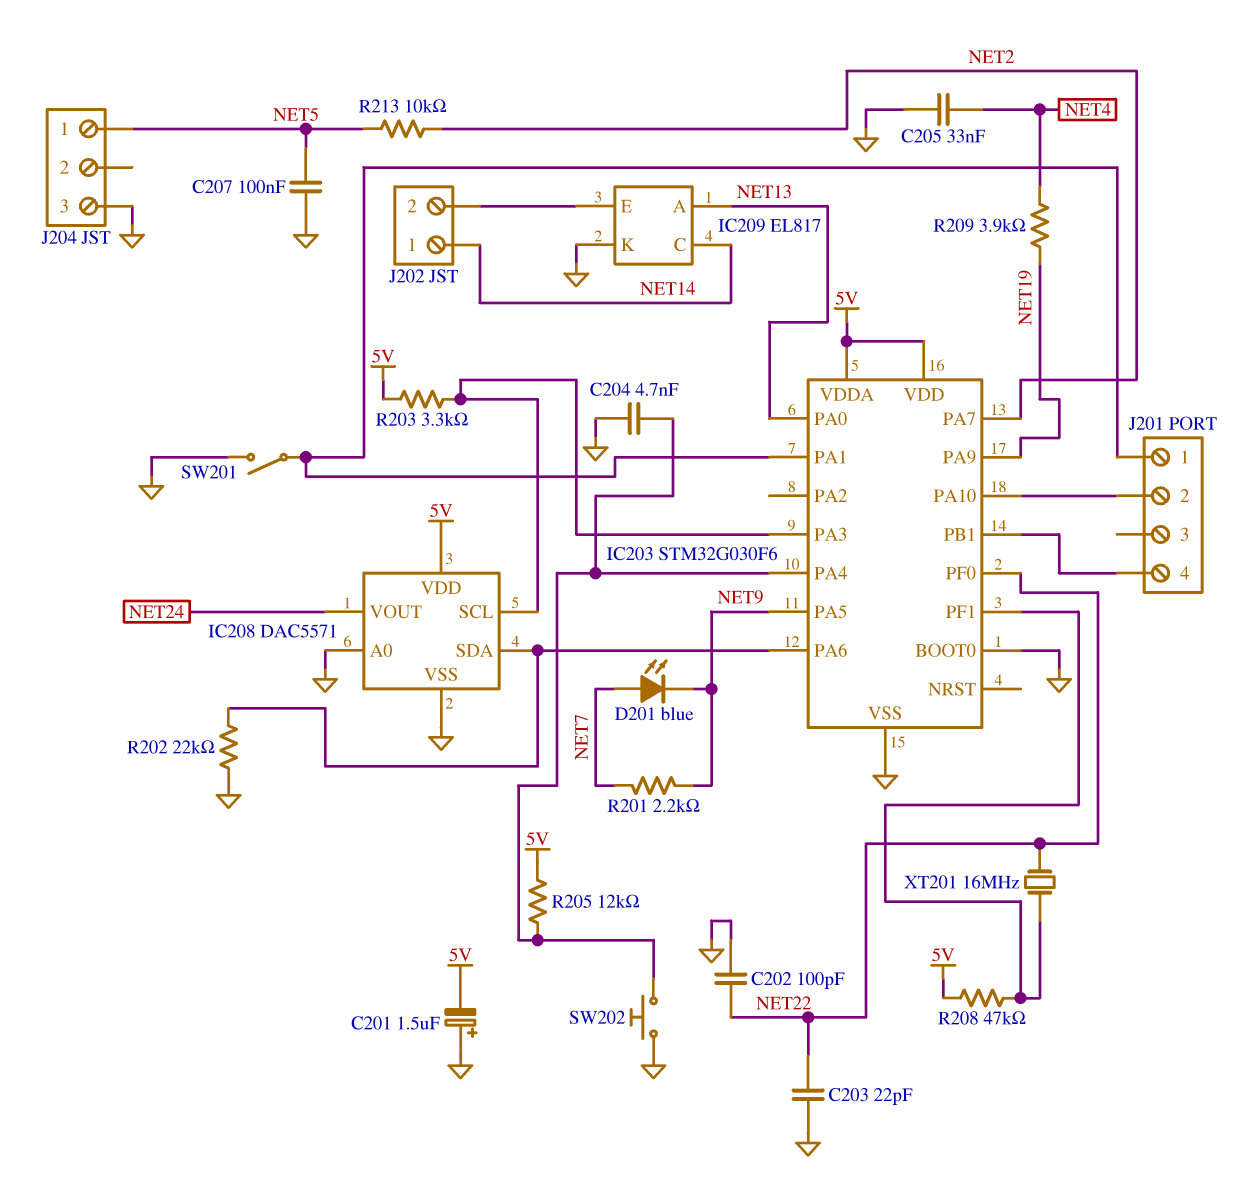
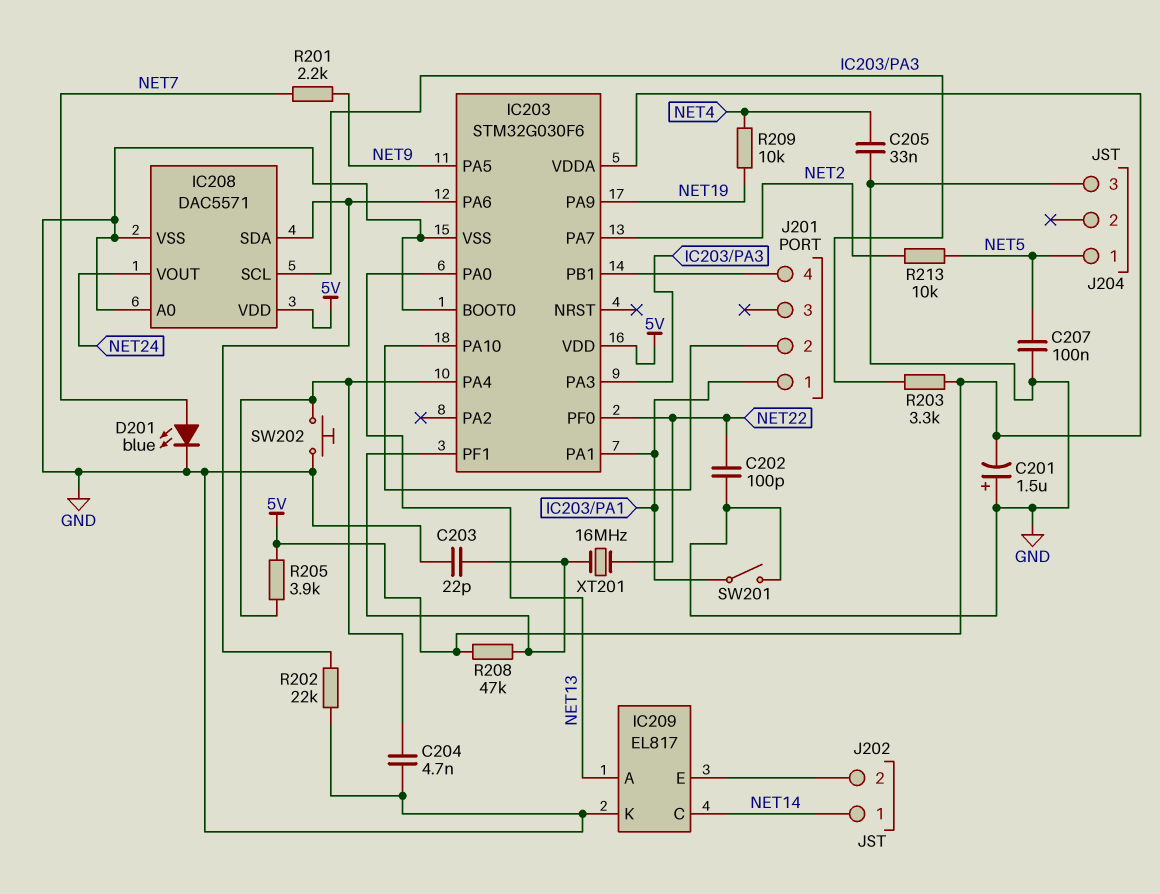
C203: 22pF (GND, NET22) -> 22pF (GND, IC203/PF1)
D201: LED blue (A NET7, K NET9) -> LED blue (A NET7, K GND)
R205: 12k (5V, IC203/PA4) -> 3.9k (5V, IC203/PA4)
R209: 3.9k (NET4, NET19) -> 10k (NET4, NET19)

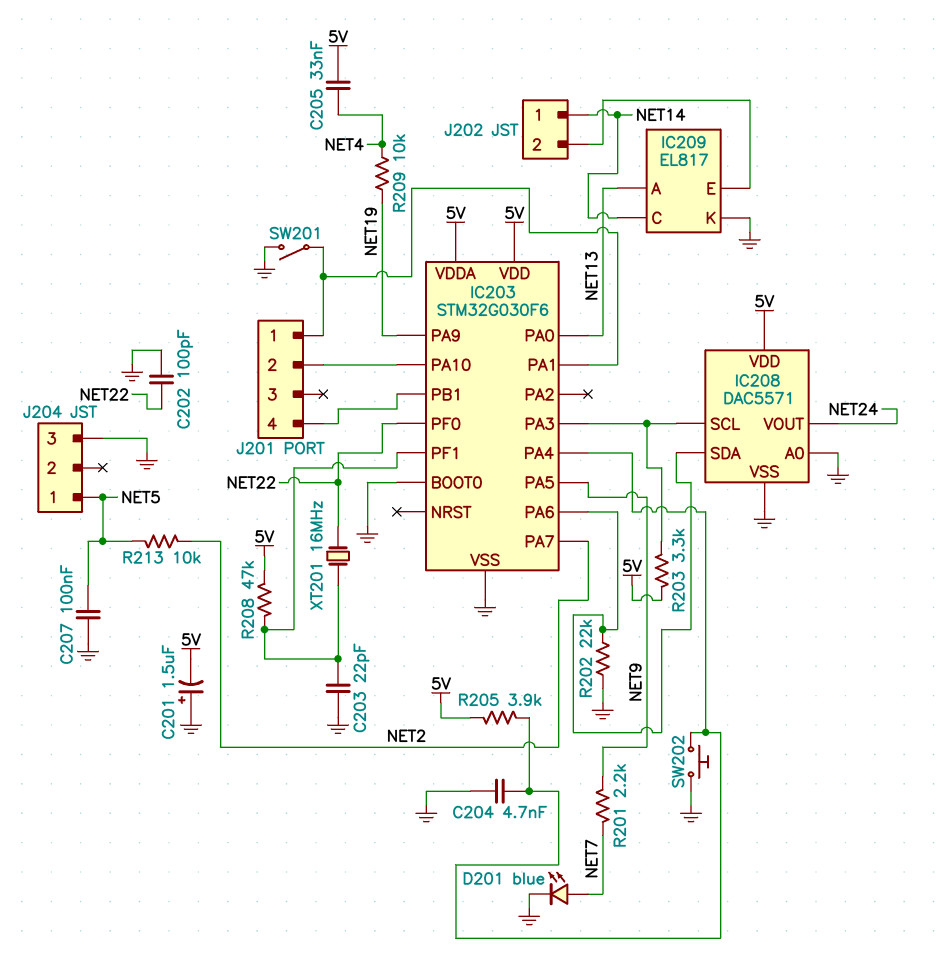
C205: 33nF (GND, NET4) -> 33nF (5V, NET4)

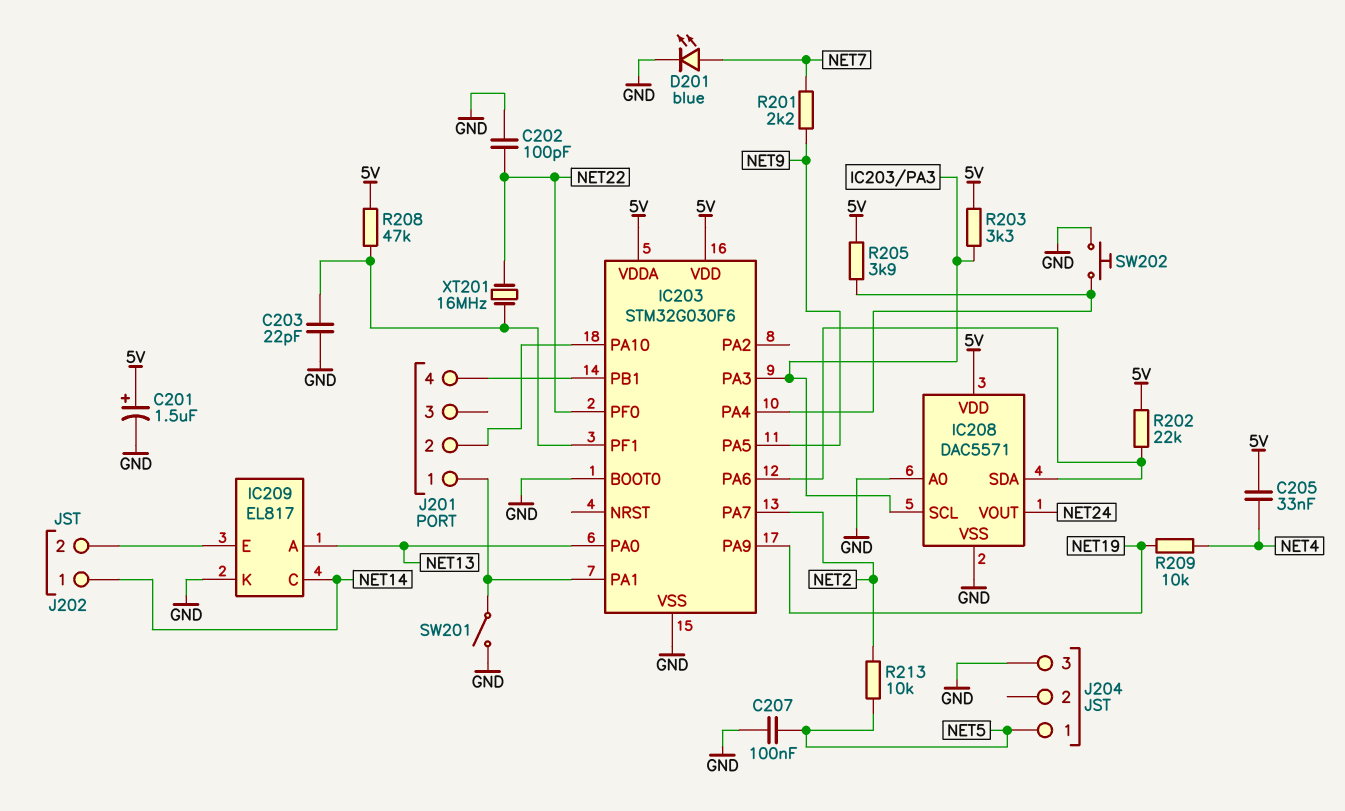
C201: 1.5uF (plus GND, minus 5V) -> 1.5uF (plus 5V, minus GND)
C204: 4.7nF (GND, IC203/PA4) -> none
R202: 22k (GND, IC203/PA6) -> 22k (5V, IC203/PA6)

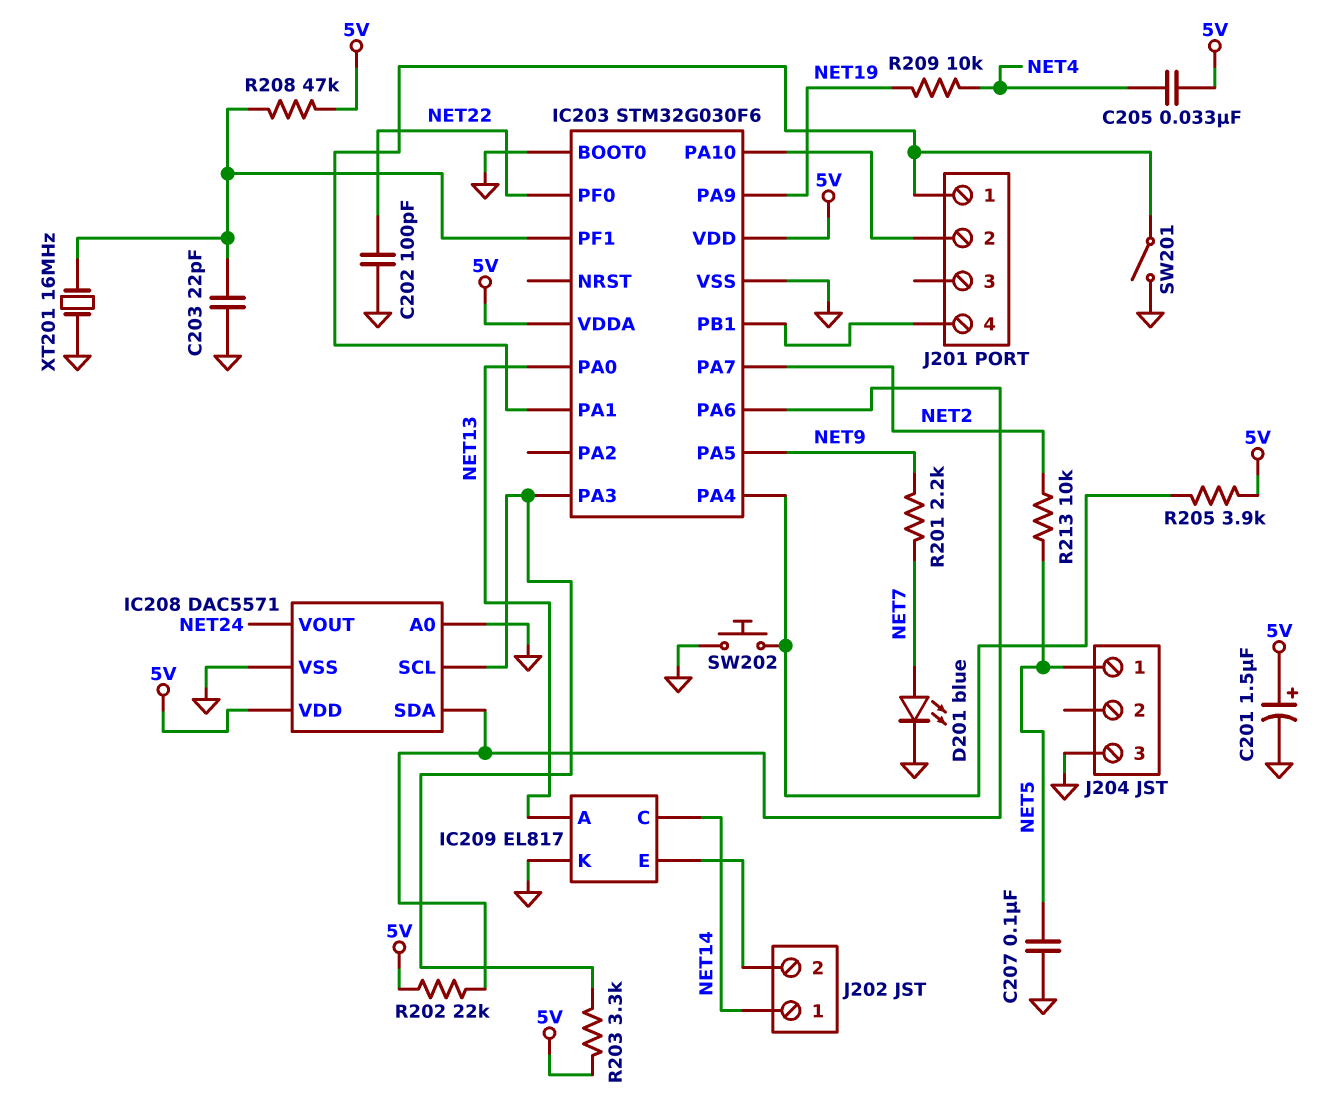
XT201: 16MHz (IC203/PF1, NET22) -> 16MHz (GND, IC203/PF1)

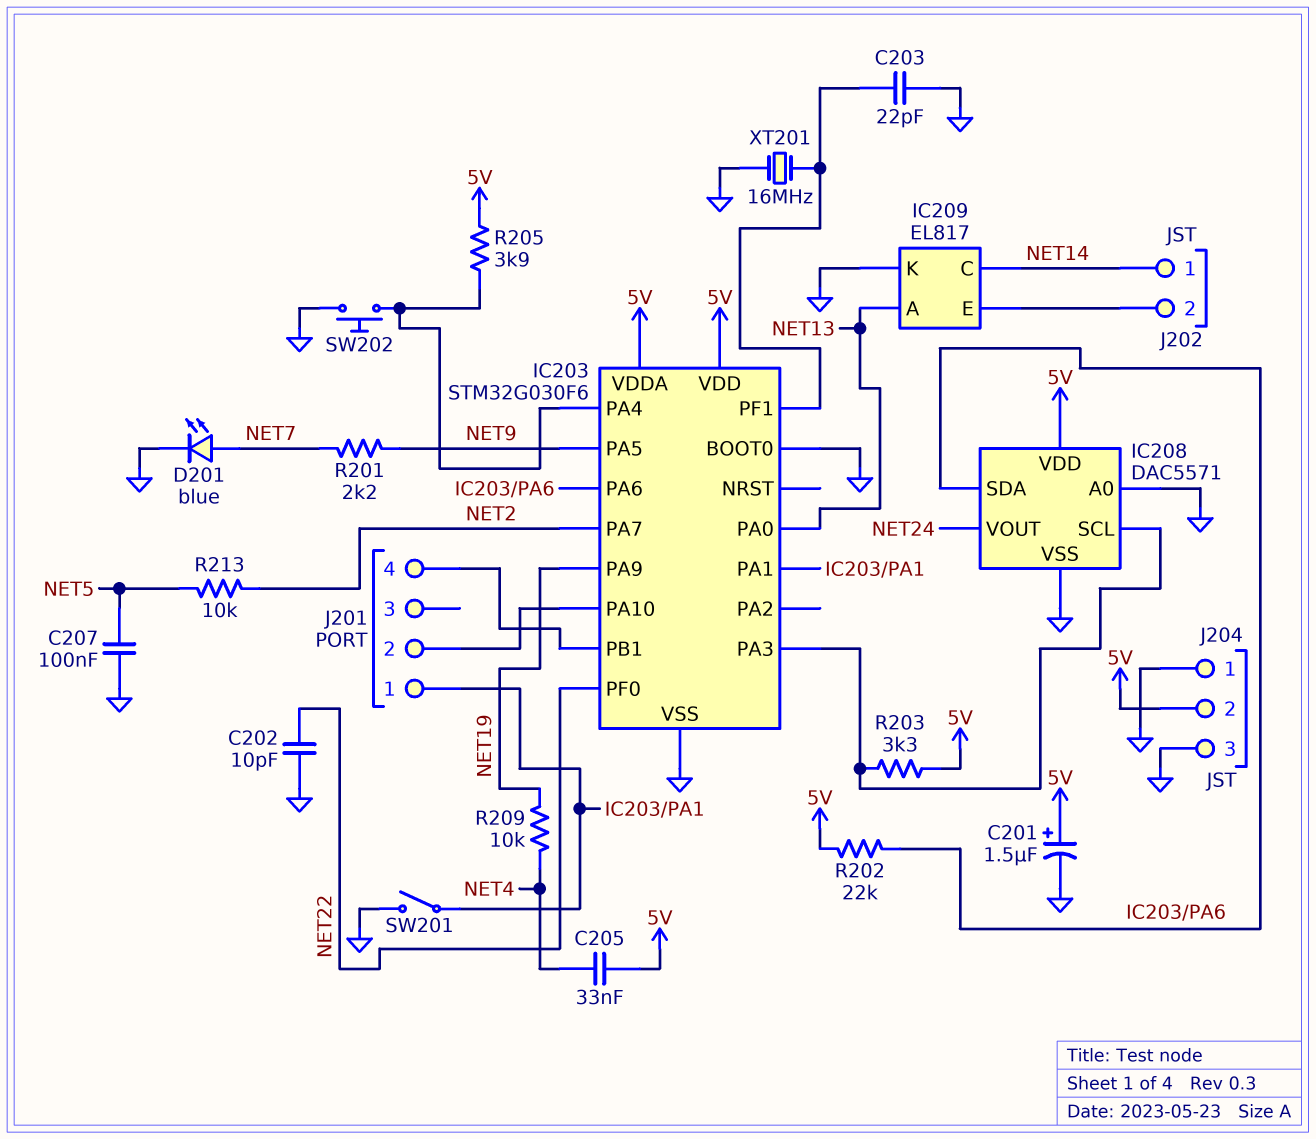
C202: 100pF (GND, NET22) -> 10pF (GND, NET22)
J204 pin 1: NET5 -> GND
J204 pin 2: none -> 5V
R208: 47k (5V, IC203/PF1) -> none

